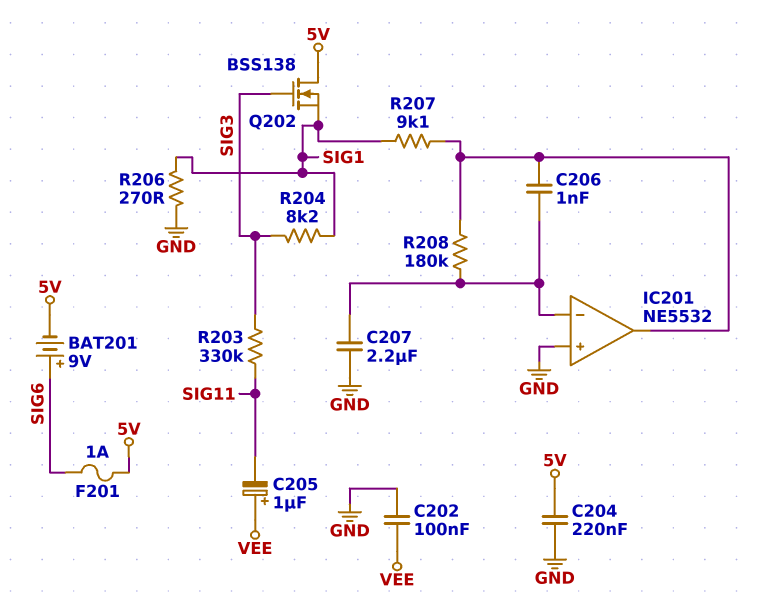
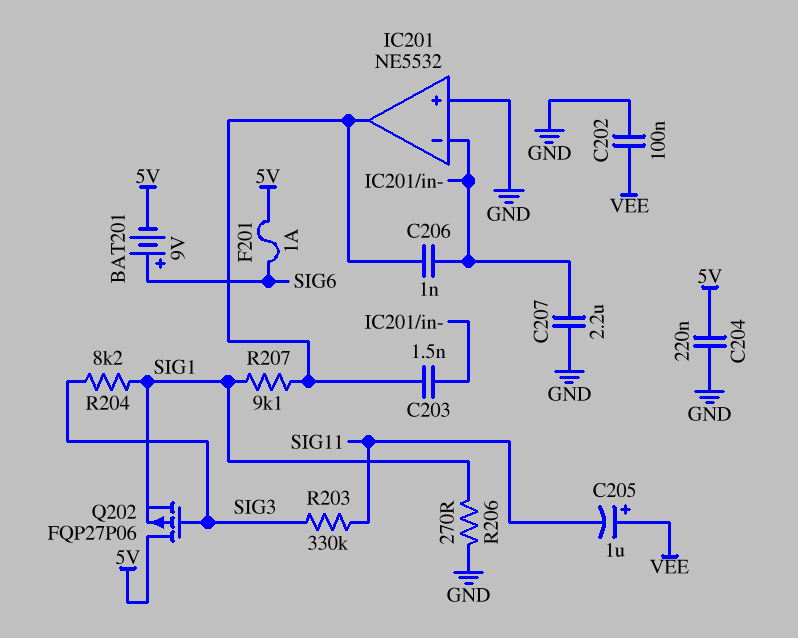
C203: none -> 1.5nF (IC201/in-, IC201/out)
Q202: NMOS BSS138 (G SIG3, D 5V, S SIG1) -> PMOS FQP27P06 (G SIG3, D 5V, S SIG1)
R208: 180k (IC201/in-, IC201/out) -> none

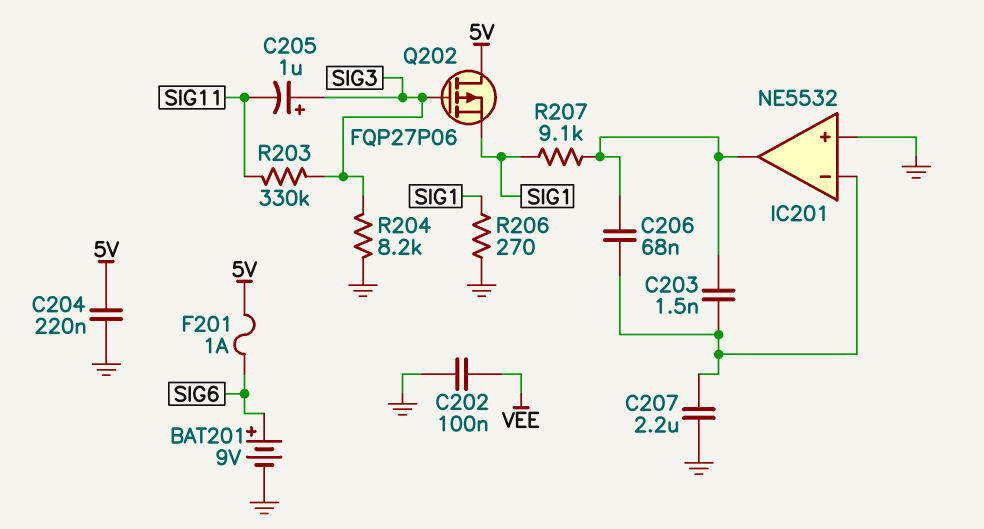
BAT201: 9V (plus SIG6, minus 5V) -> 9V (plus SIG6, minus GND)
C205: 1uF (plus VEE, minus SIG11) -> 1uF (plus SIG3, minus SIG11)
C206: 1nF (IC201/in-, IC201/out) -> 68nF (IC201/in-, IC201/out)
R204: 8.2k (SIG1, SIG3) -> 8.2k (GND, SIG3)

